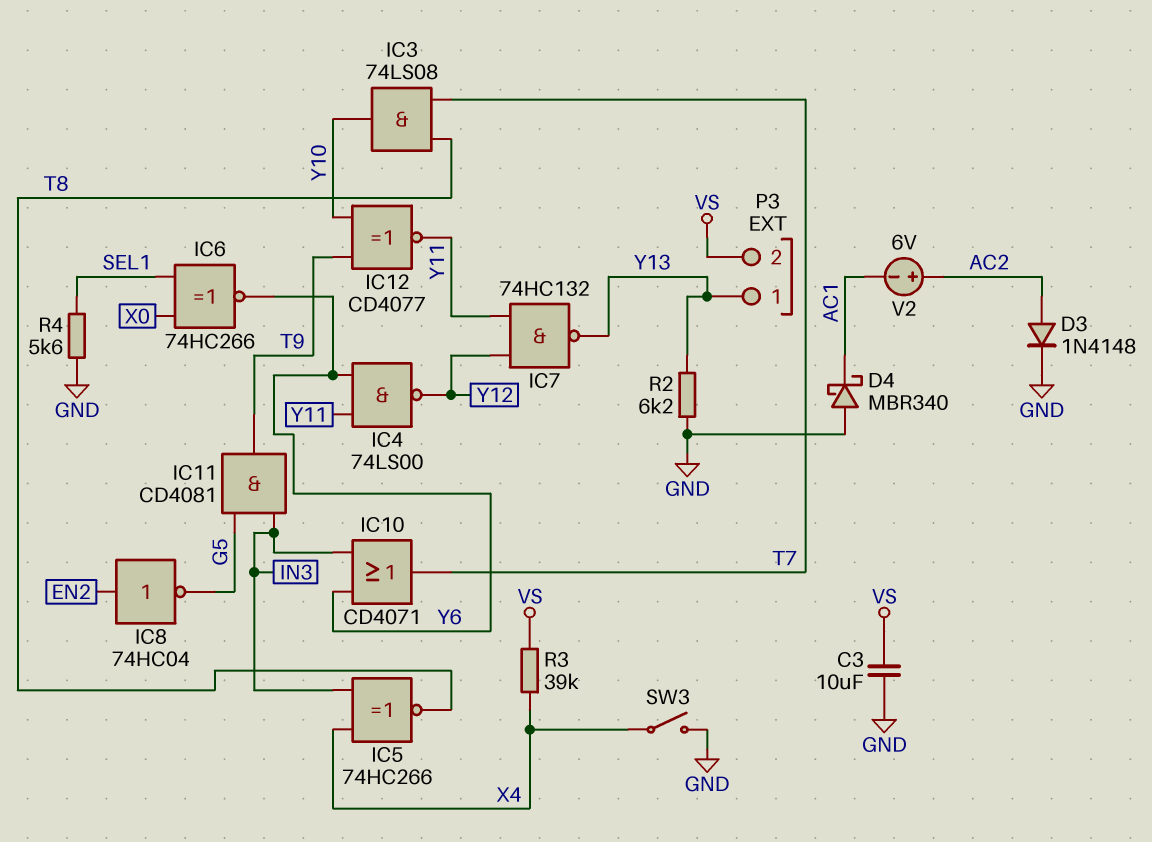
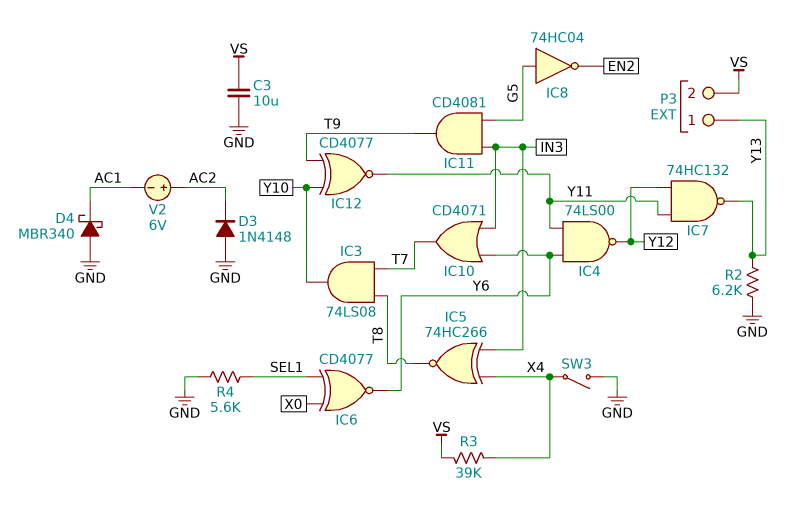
D3: diode 1N4148 (A AC2, K GND) -> diode 1N4148 (A GND, K AC2)
IC6: XNOR 74HC266 (in SEL1, in X0, out Y6) -> XNOR CD4077 (in SEL1, in X0, out Y6)
IC8: NOT 74HC04 (in EN2, out G5) -> NOT 74HC04 (in G5, out EN2)

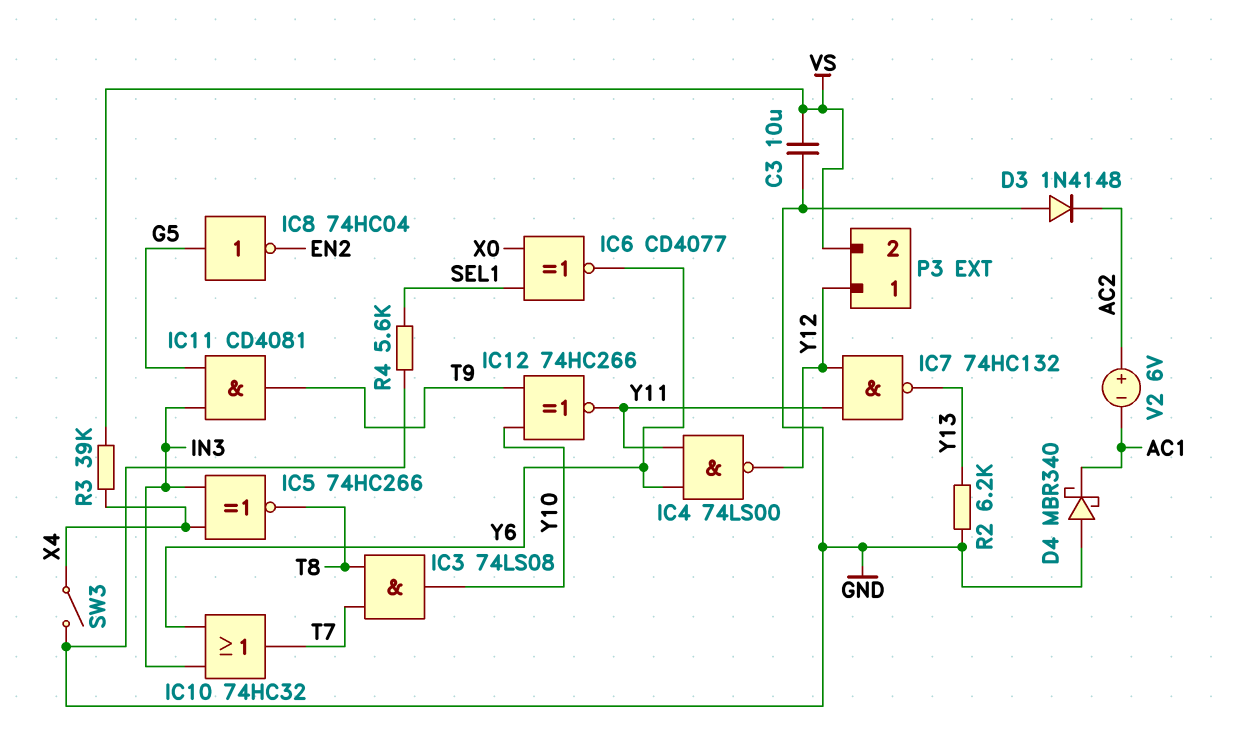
IC10: OR CD4071 (in IN3, in Y6, out T7) -> OR 74HC32 (in IN3, in Y6, out T7)
IC12: XNOR CD4077 (in T9, in Y10, out Y11) -> XNOR 74HC266 (in T9, in Y10, out Y11)
P3 pin 1: Y13 -> Y12

